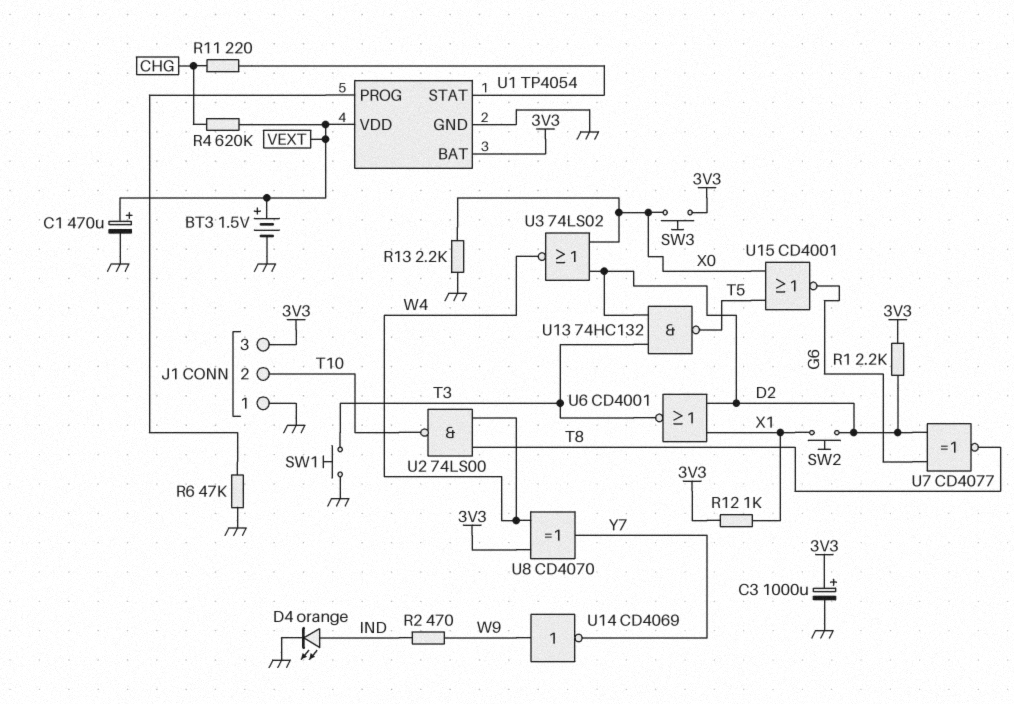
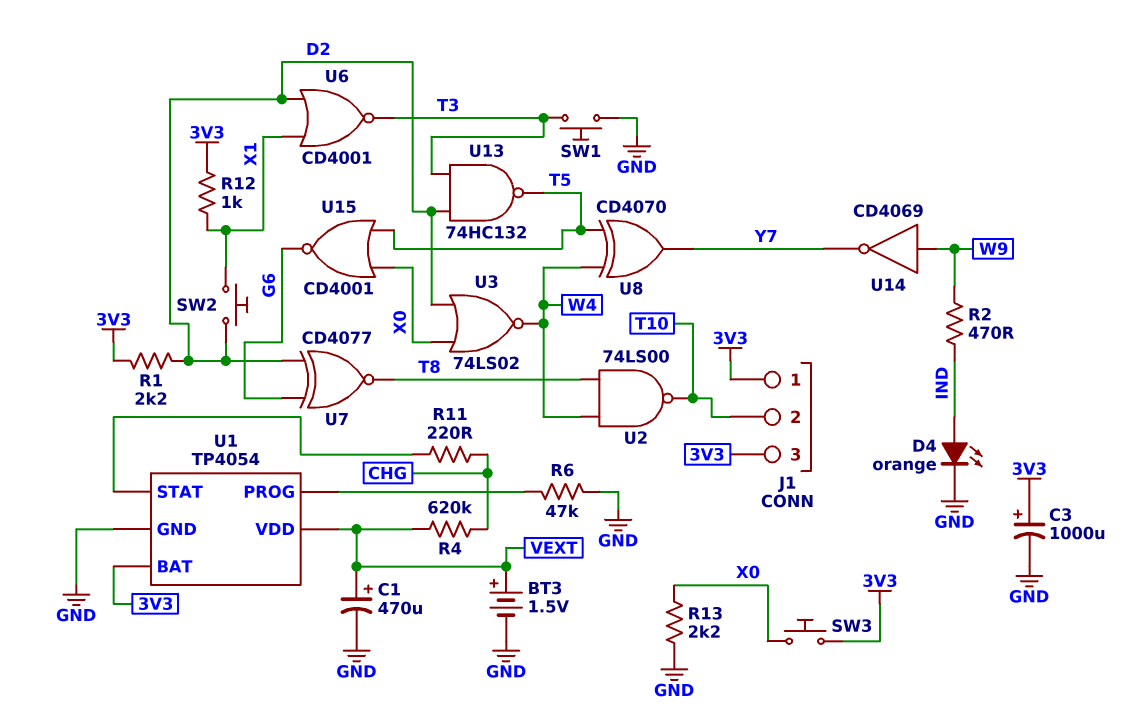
J1 pin 1: GND -> 3V3
U8: XOR CD4070 (in 3V3, in W4, out Y7) -> XOR CD4070 (in T5, in W4, out Y7)

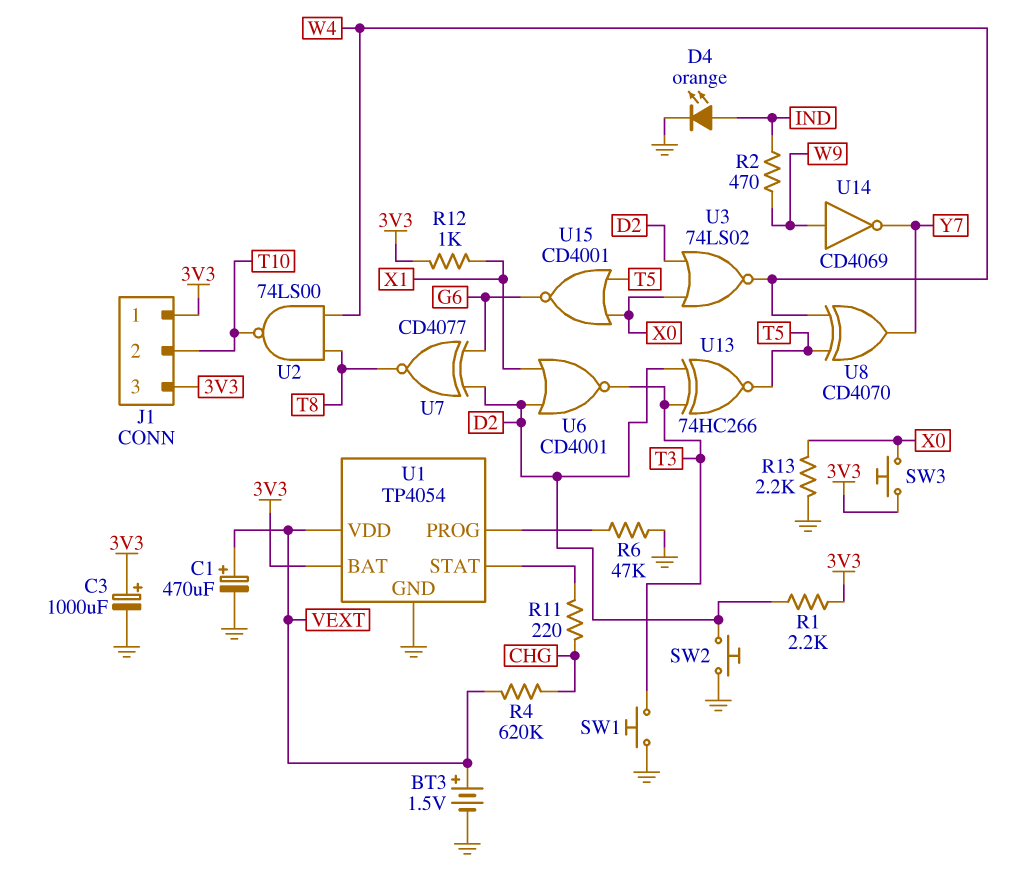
SW2: button (D2, X1) -> button (D2, GND)
U13: NAND 74HC132 (in D2, in T3, out T5) -> XNOR 74HC266 (in D2, in T3, out T5)

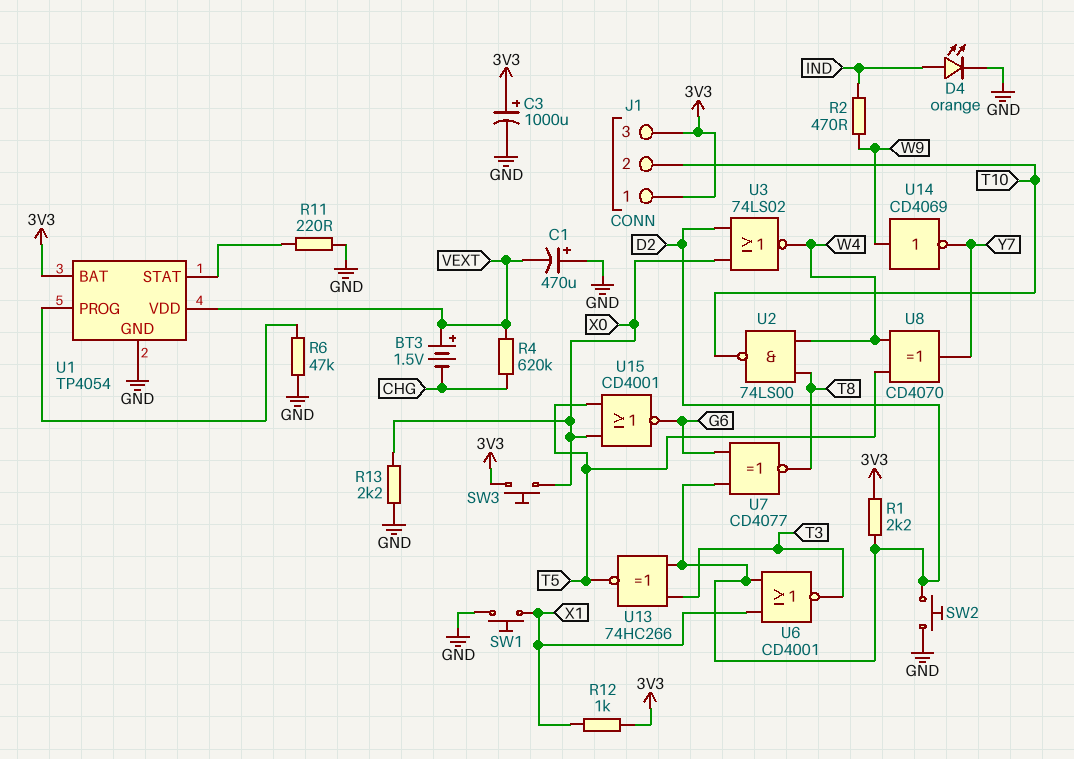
BT3: 1.5V (plus VEXT, minus GND) -> 1.5V (plus VEXT, minus CHG)
C1: 470uF (plus VEXT, minus GND) -> 470uF (plus GND, minus VEXT)
R11: 220 (CHG, U1/STAT) -> 220 (GND, U1/STAT)
SW1: button (GND, T3) -> button (GND, X1)

